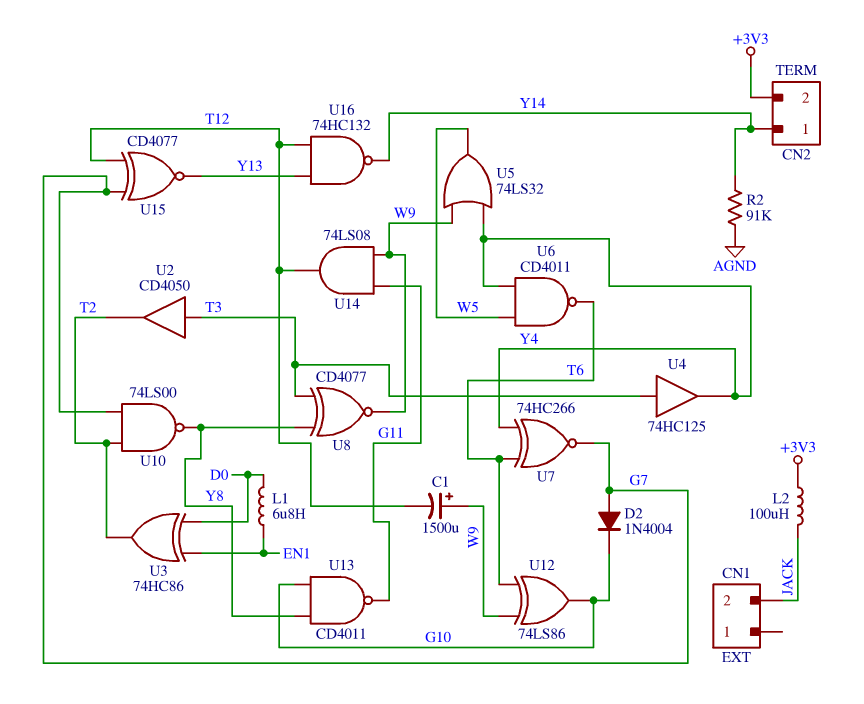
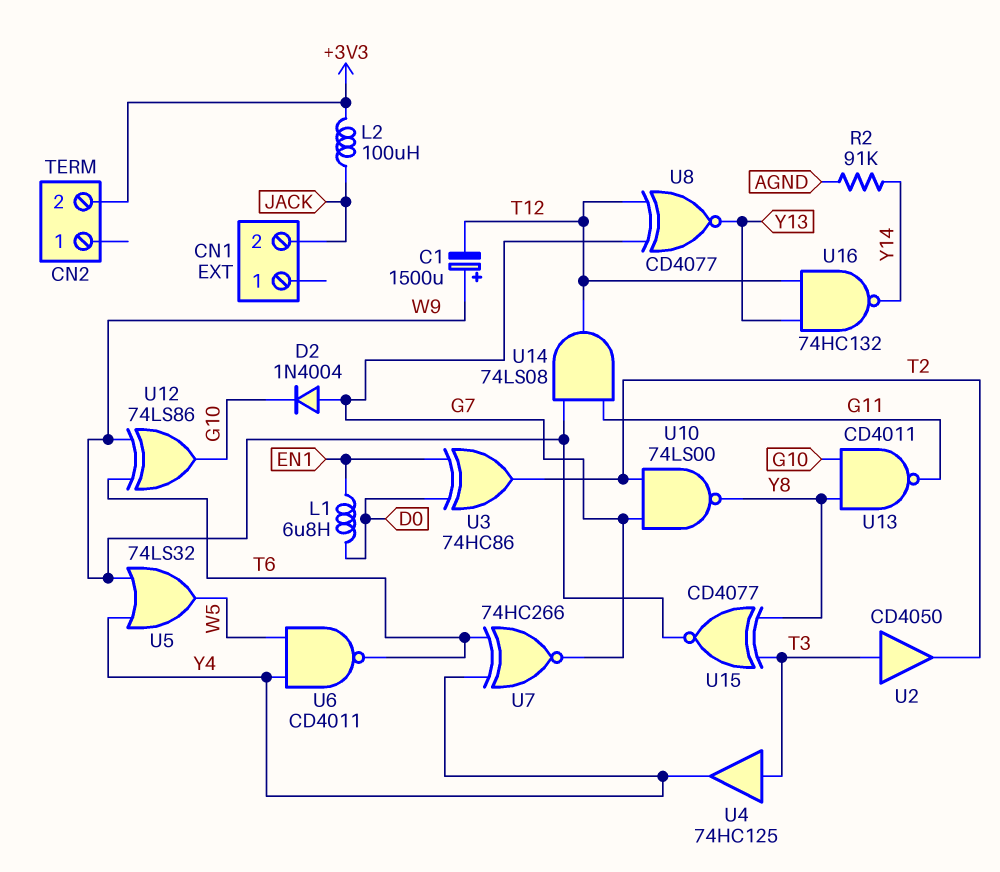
CN2 pin 1: Y14 -> none
U8: XNOR CD4077 (in T3, in Y8, out W9) -> XNOR CD4077 (in G7, in T12, out Y13)
U15: XNOR CD4077 (in G7, in T12, out Y13) -> XNOR CD4077 (in T3, in Y8, out W9)

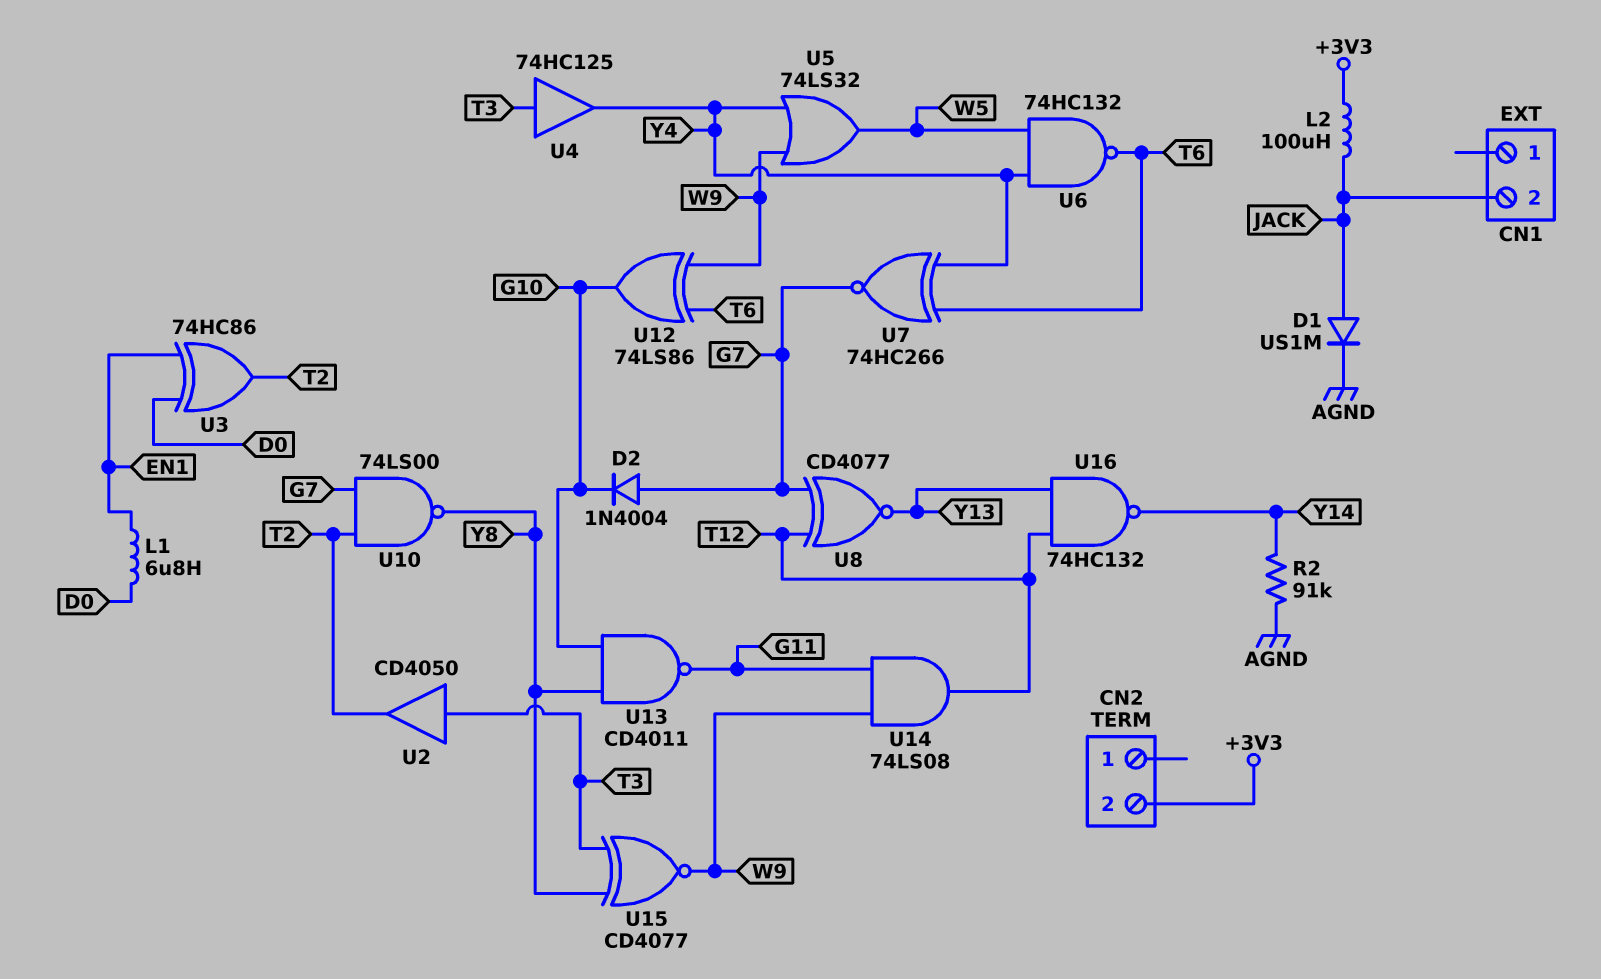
C1: 1500uF (plus W9, minus T12) -> none
D1: none -> diode US1M (A JACK, K AGND)
U6: NAND CD4011 (in W5, in Y4, out T6) -> NAND 74HC132 (in W5, in Y4, out T6)

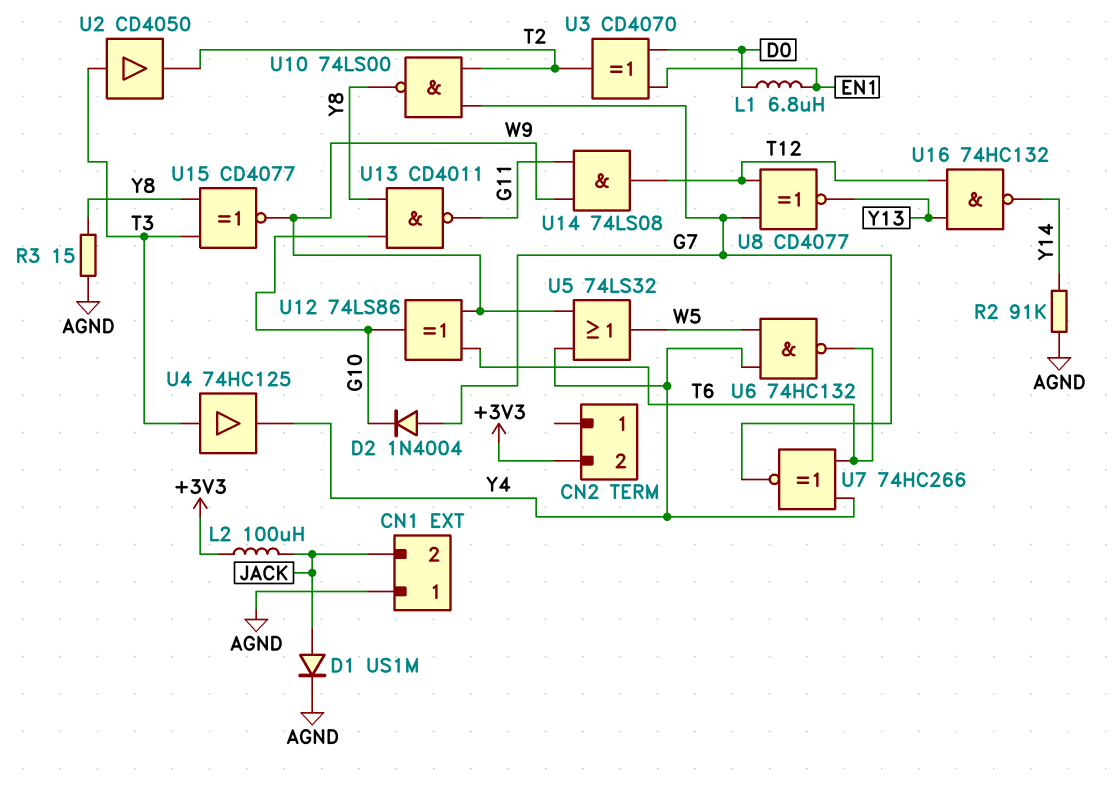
CN1 pin 1: none -> AGND
R3: none -> 15 (AGND, Y8)
U3: XOR 74HC86 (in D0, in EN1, out T2) -> XOR CD4070 (in D0, in EN1, out T2)

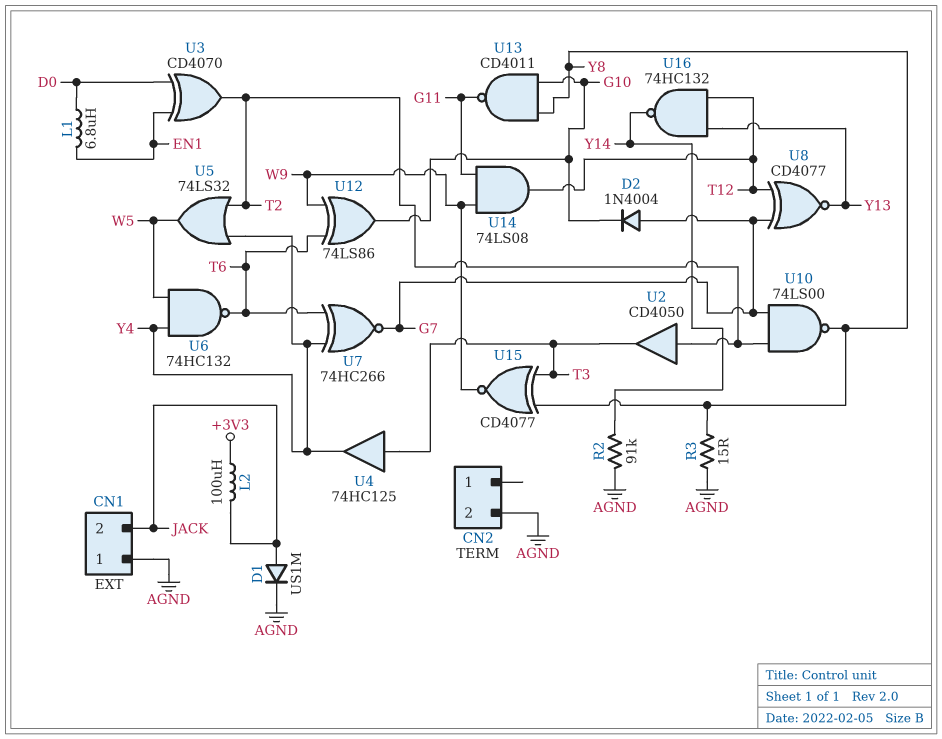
CN2 pin 2: +3V3 -> AGND
U2: buffer CD4050 (in T3, out T2) -> buffer CD4050 (in T2, out T3)
U5: OR 74LS32 (in W9, in Y4, out W5) -> OR 74LS32 (in T2, in Y4, out W5)

